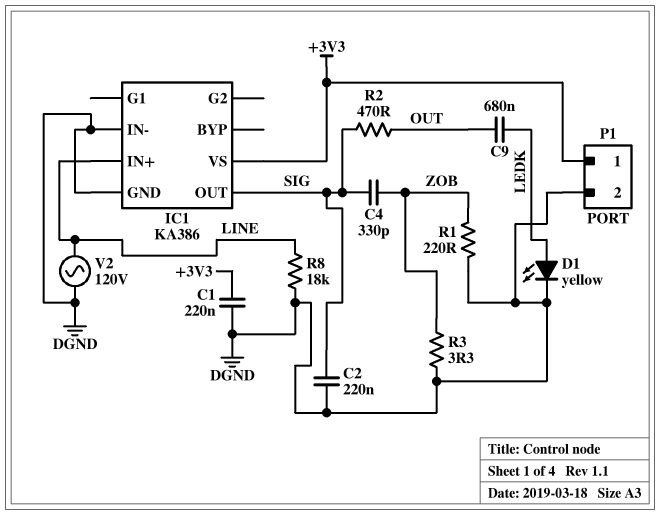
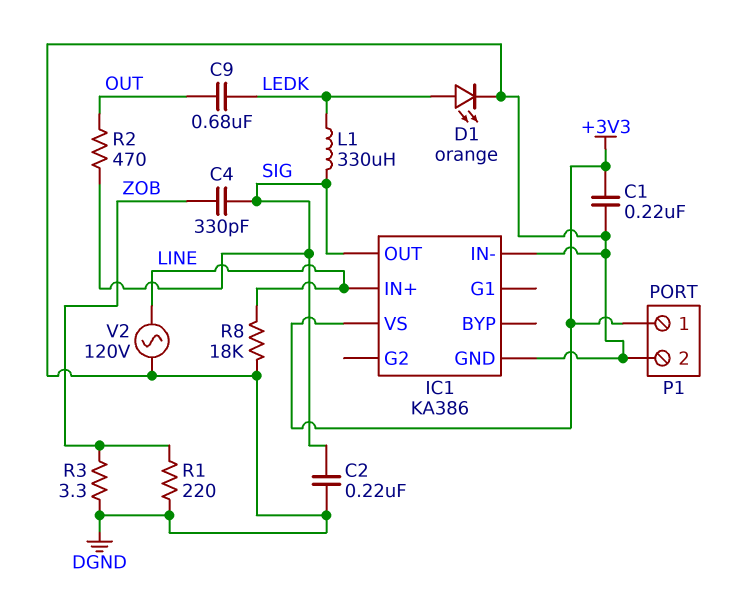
D1: LED yellow (A LEDK, K DGND) -> LED orange (A LEDK, K DGND)
L1: none -> 330uH (LEDK, SIG)

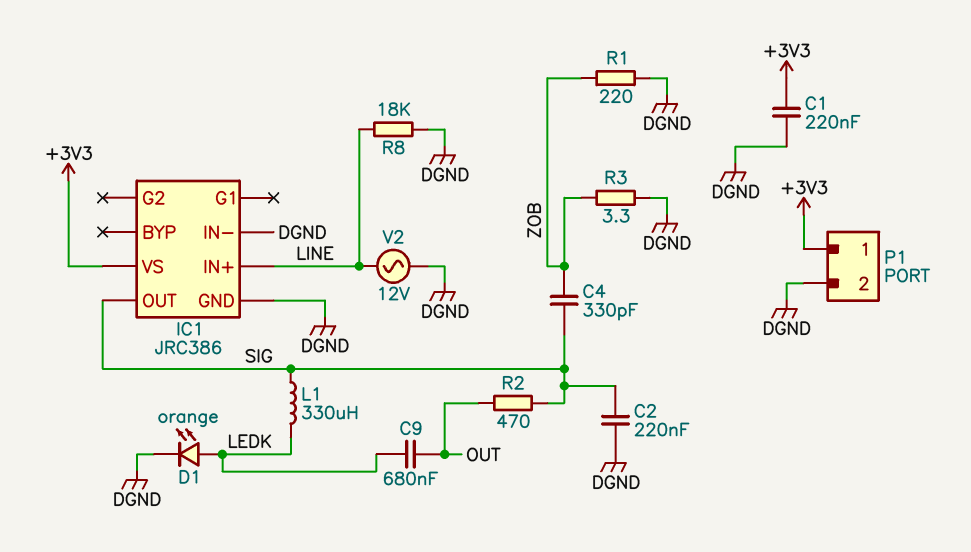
IC1: KA386 -> JRC386
V2: AC 120V (DGND, LINE) -> AC 12V (DGND, LINE)

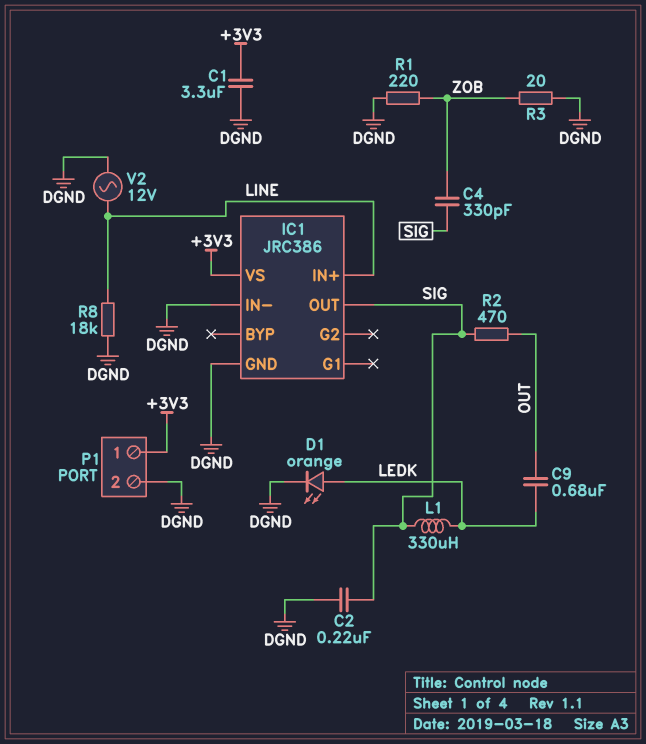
C1: 220nF (+3V3, DGND) -> 3.3uF (+3V3, DGND)
R3: 3.3 (DGND, ZOB) -> 20 (DGND, ZOB)

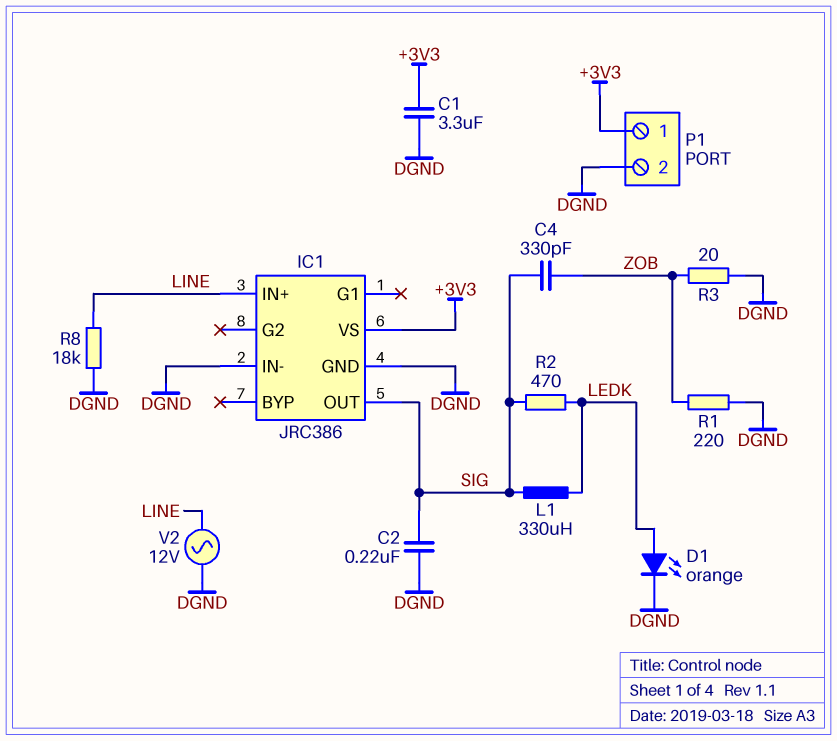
C9: 680nF (LEDK, OUT) -> none
R2: 470 (OUT, SIG) -> 470 (LEDK, SIG)

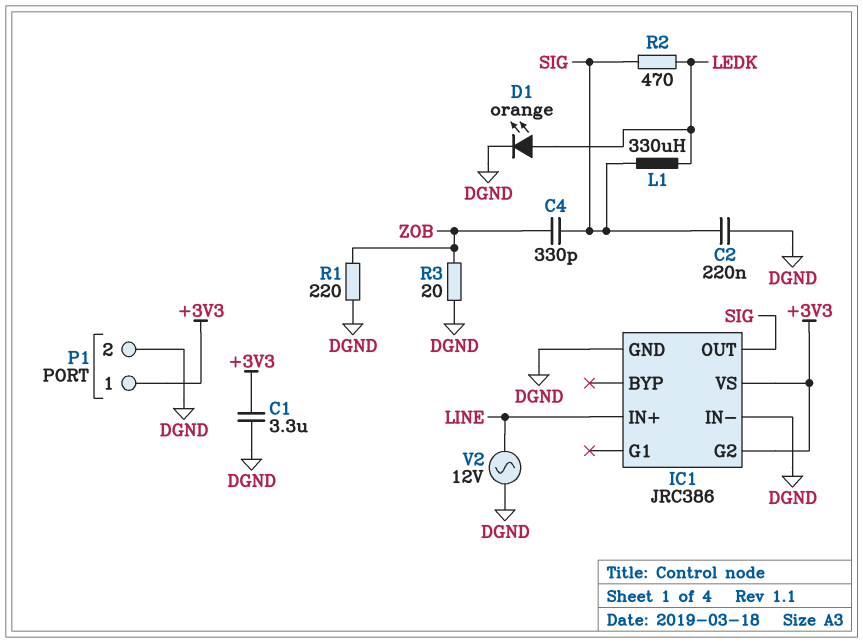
IC1 pin G2: none -> +3V3
R8: 18k (DGND, LINE) -> none

